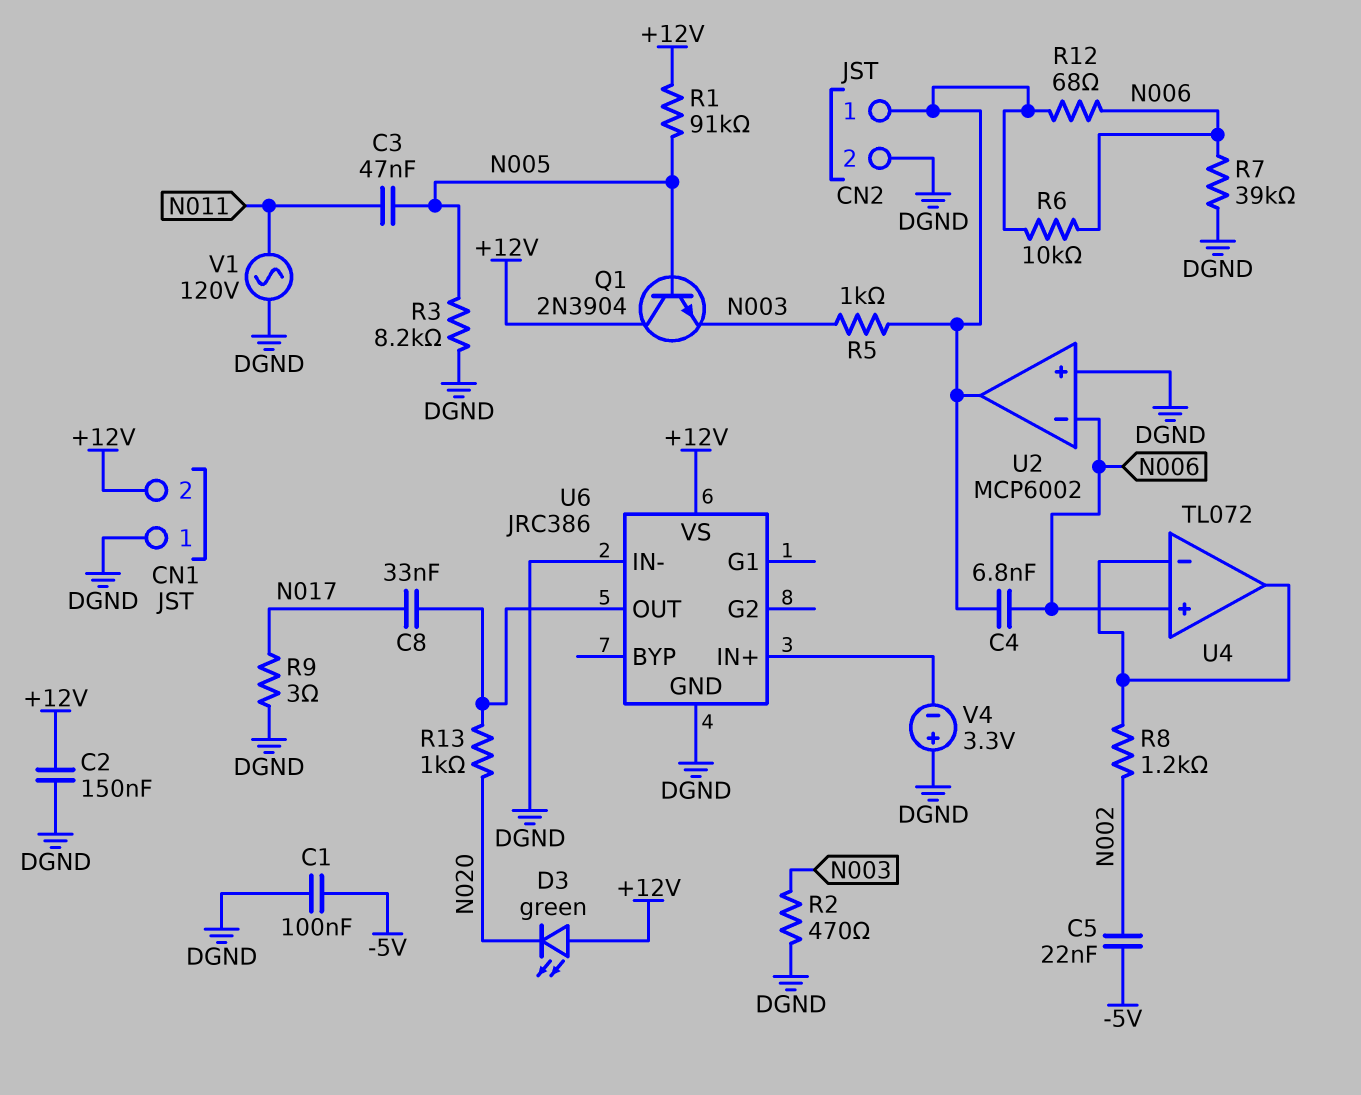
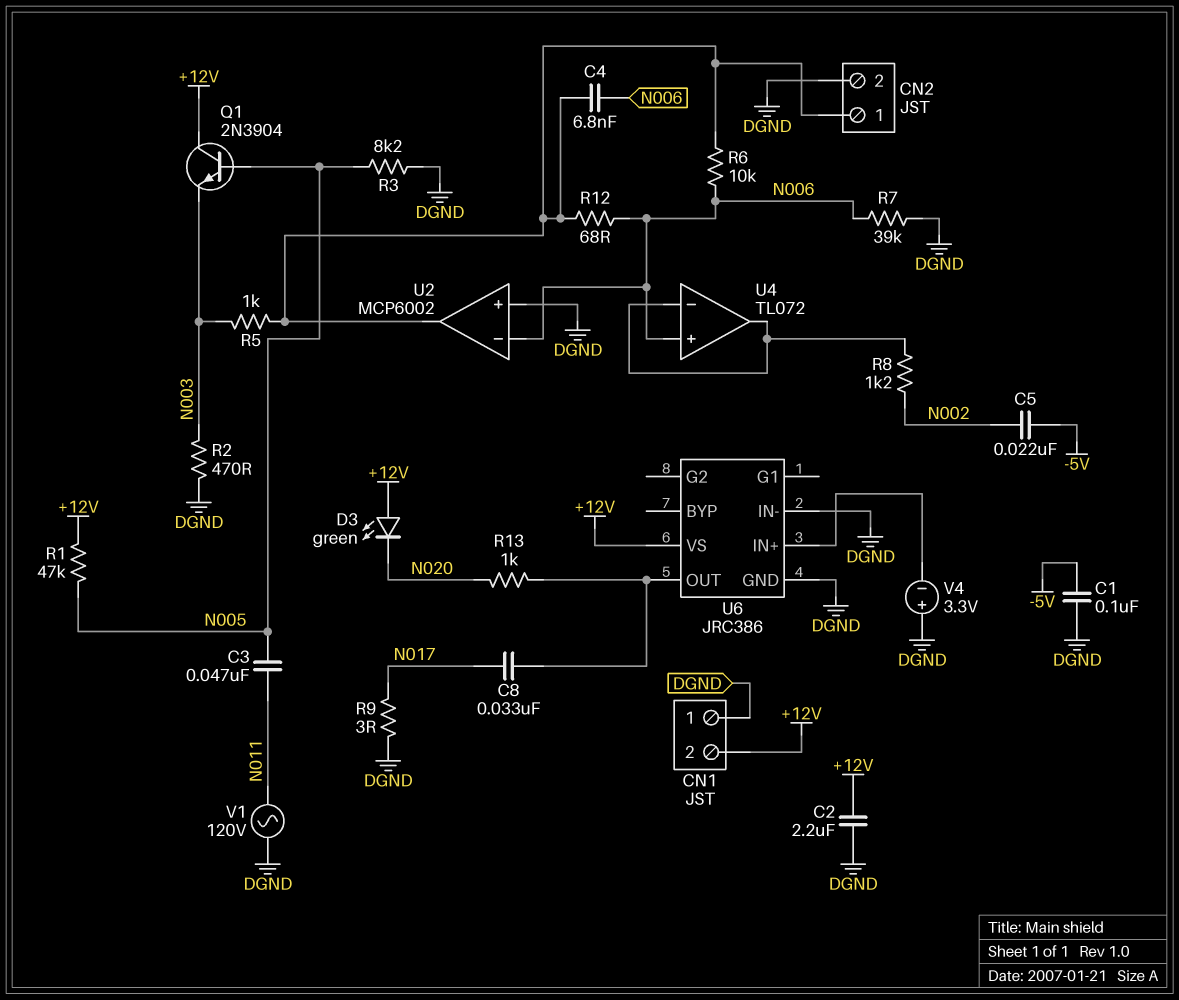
C2: 150nF (+12V, DGND) -> 2.2uF (+12V, DGND)
R1: 91k (+12V, N005) -> 47k (+12V, N005)

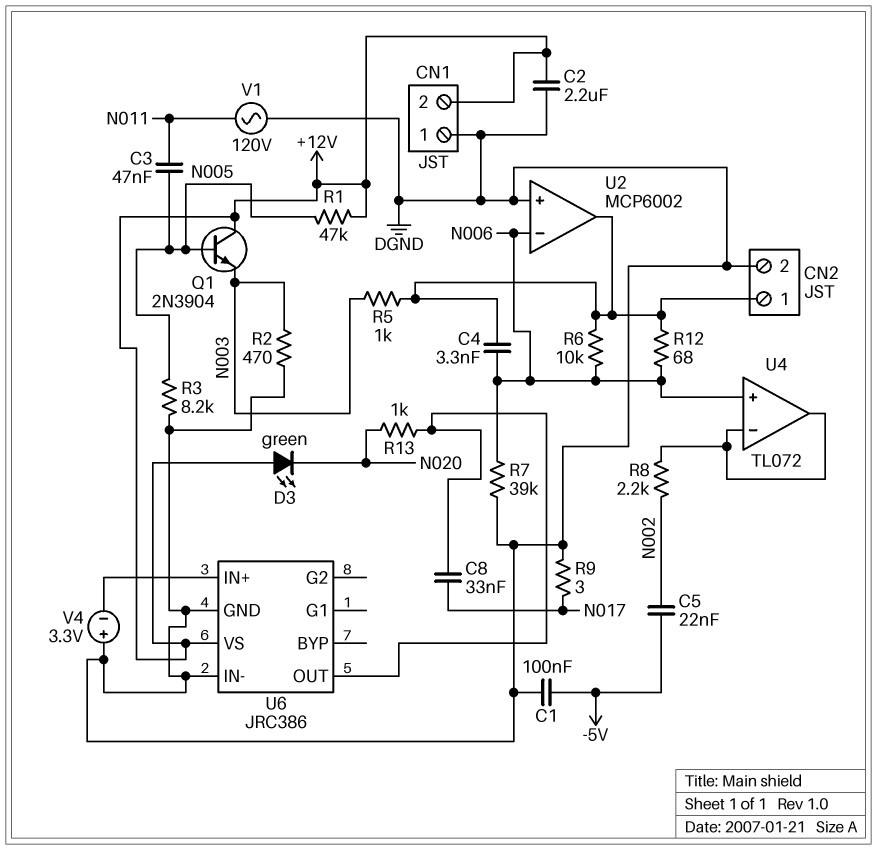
C4: 6.8nF (CN2/1, N006) -> 3.3nF (CN2/1, N006)
R8: 1.2k (N002, U4/in-) -> 2.2k (N002, U4/in-)

